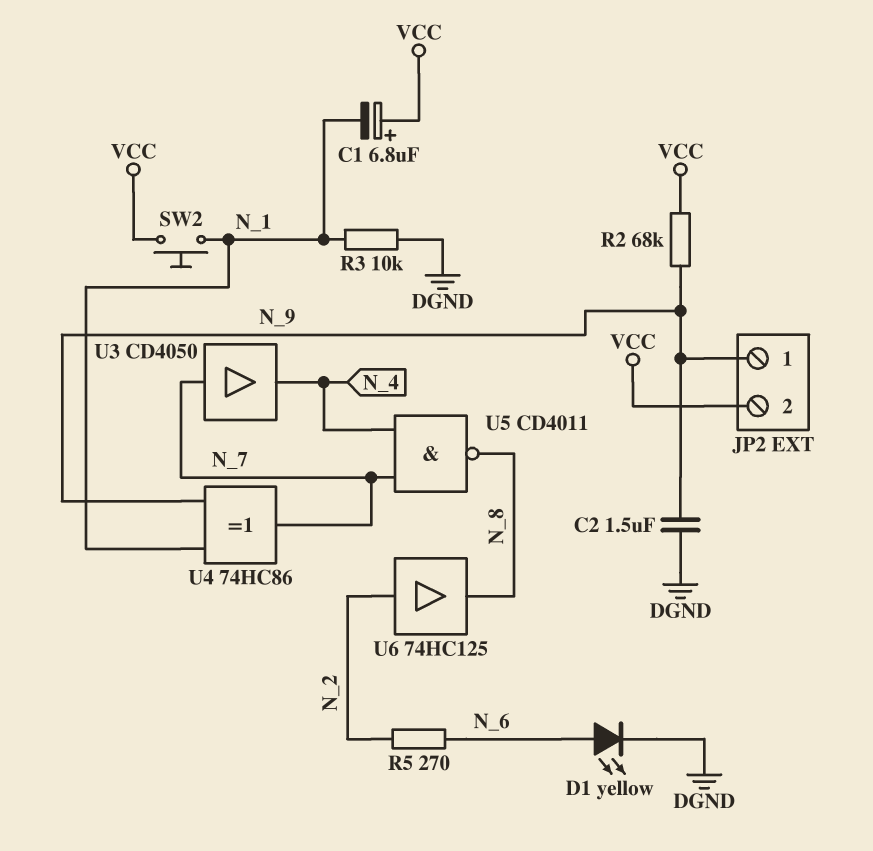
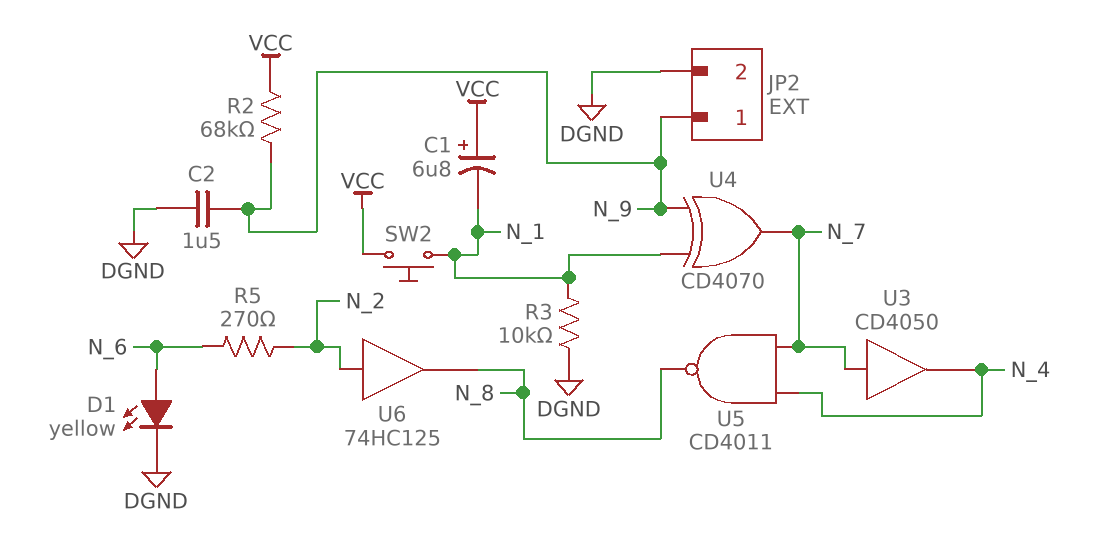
JP2 pin 2: VCC -> DGND
U4: XOR 74HC86 (in N_1, in N_9, out N_7) -> XOR CD4070 (in N_1, in N_9, out N_7)

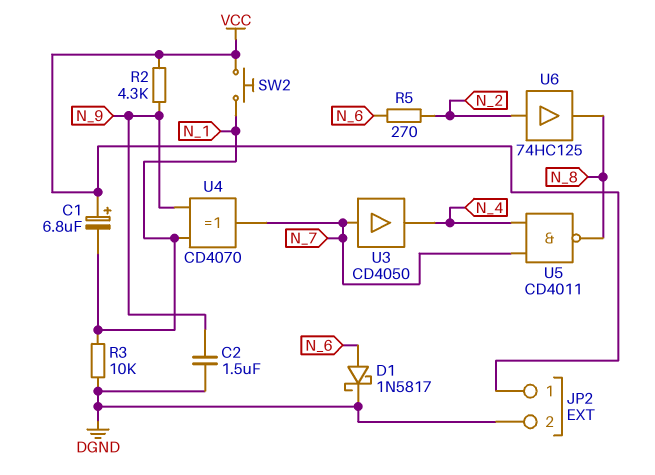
D1: LED yellow (A N_6, K DGND) -> schottky 1N5817 (A N_6, K DGND)
JP2 pin 1: N_9 -> VCC
R2: 68k (N_9, VCC) -> 4.3k (N_9, VCC)

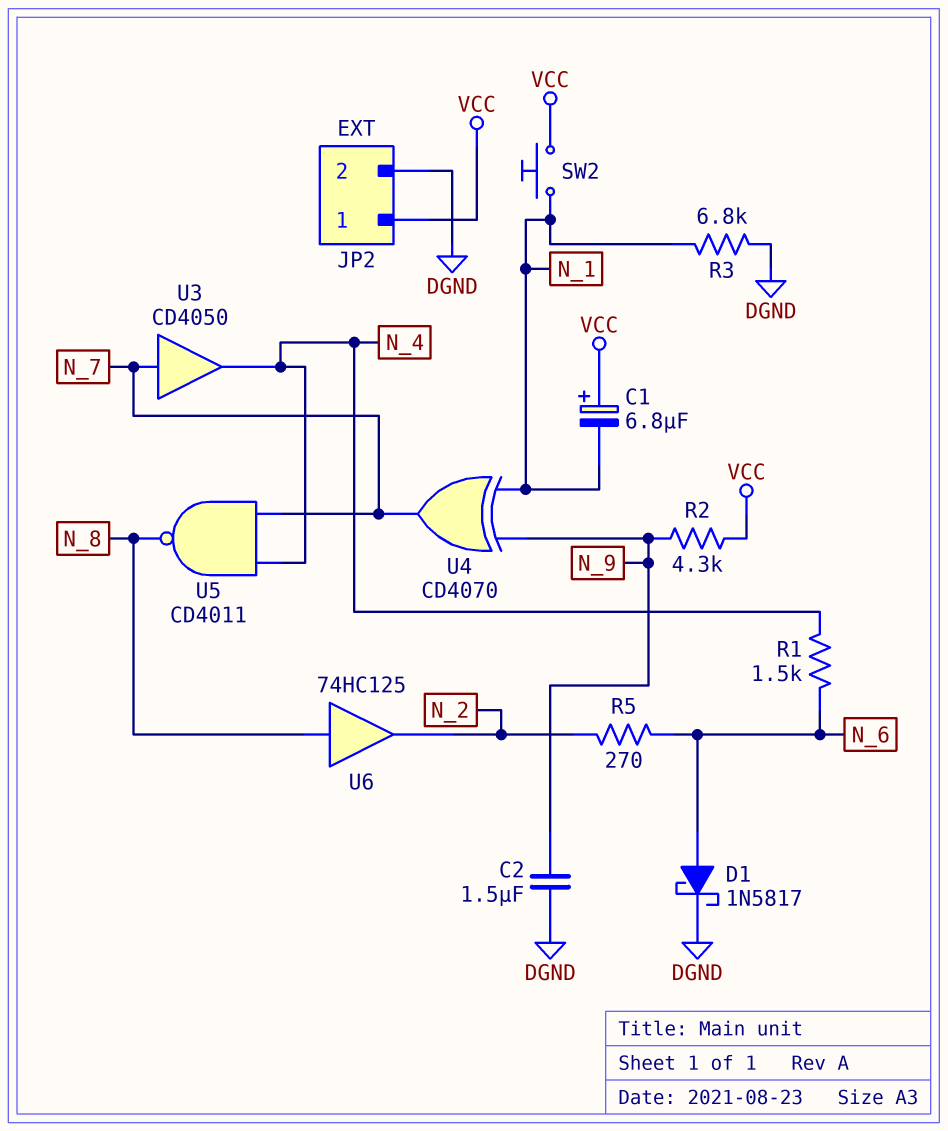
R1: none -> 1.5k (N_4, N_6)
R3: 10k (DGND, N_1) -> 6.8k (DGND, N_1)
U6: buffer 74HC125 (in N_2, out N_8) -> buffer 74HC125 (in N_8, out N_2)

